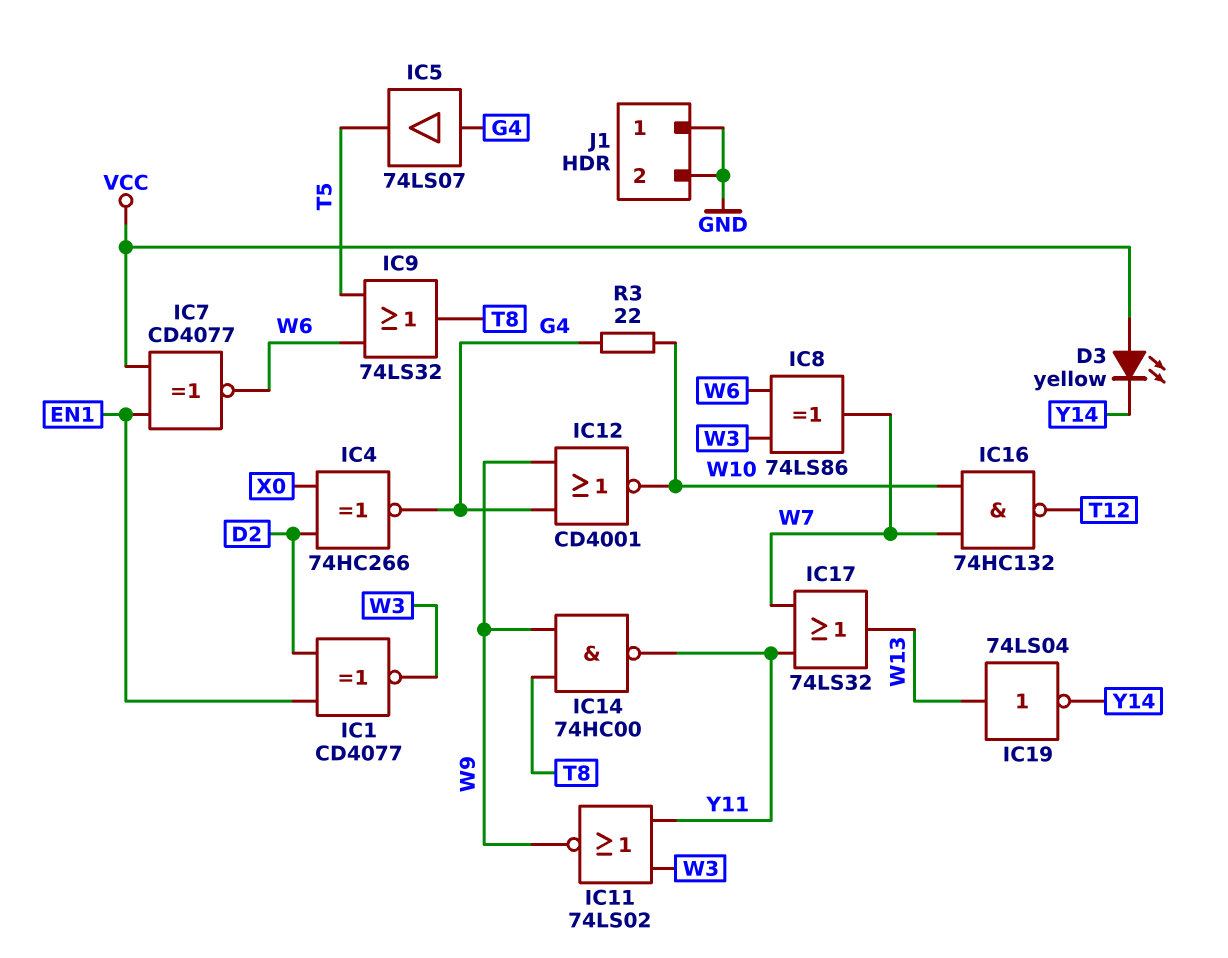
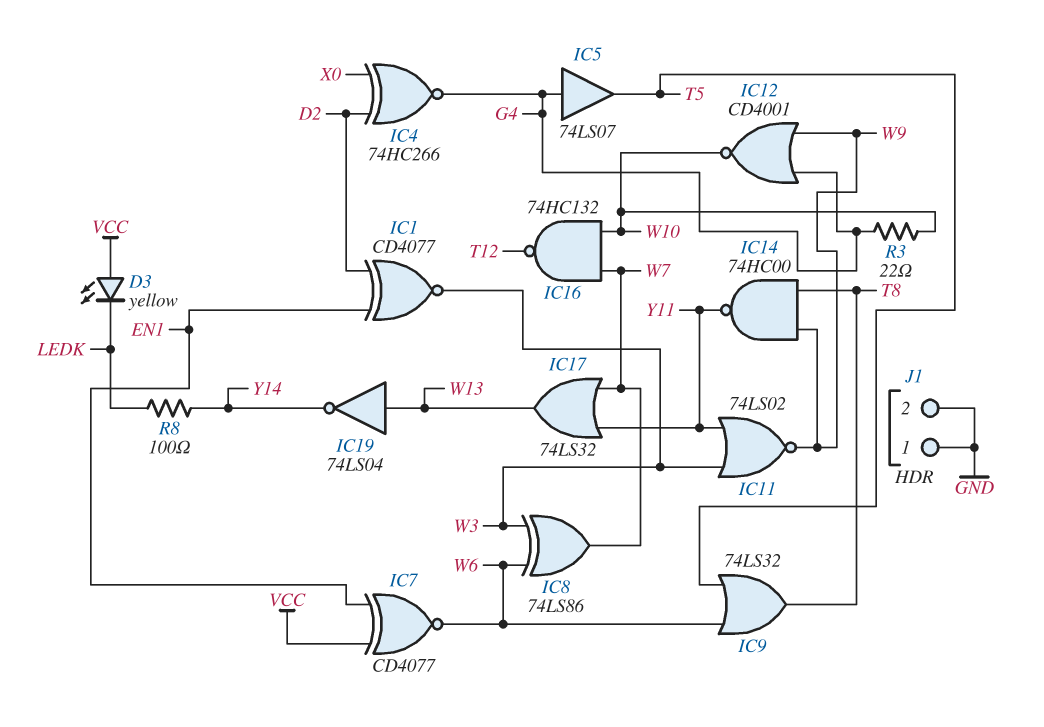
D3: LED yellow (A VCC, K Y14) -> LED yellow (A VCC, K LEDK)
R8: none -> 100 (LEDK, Y14)

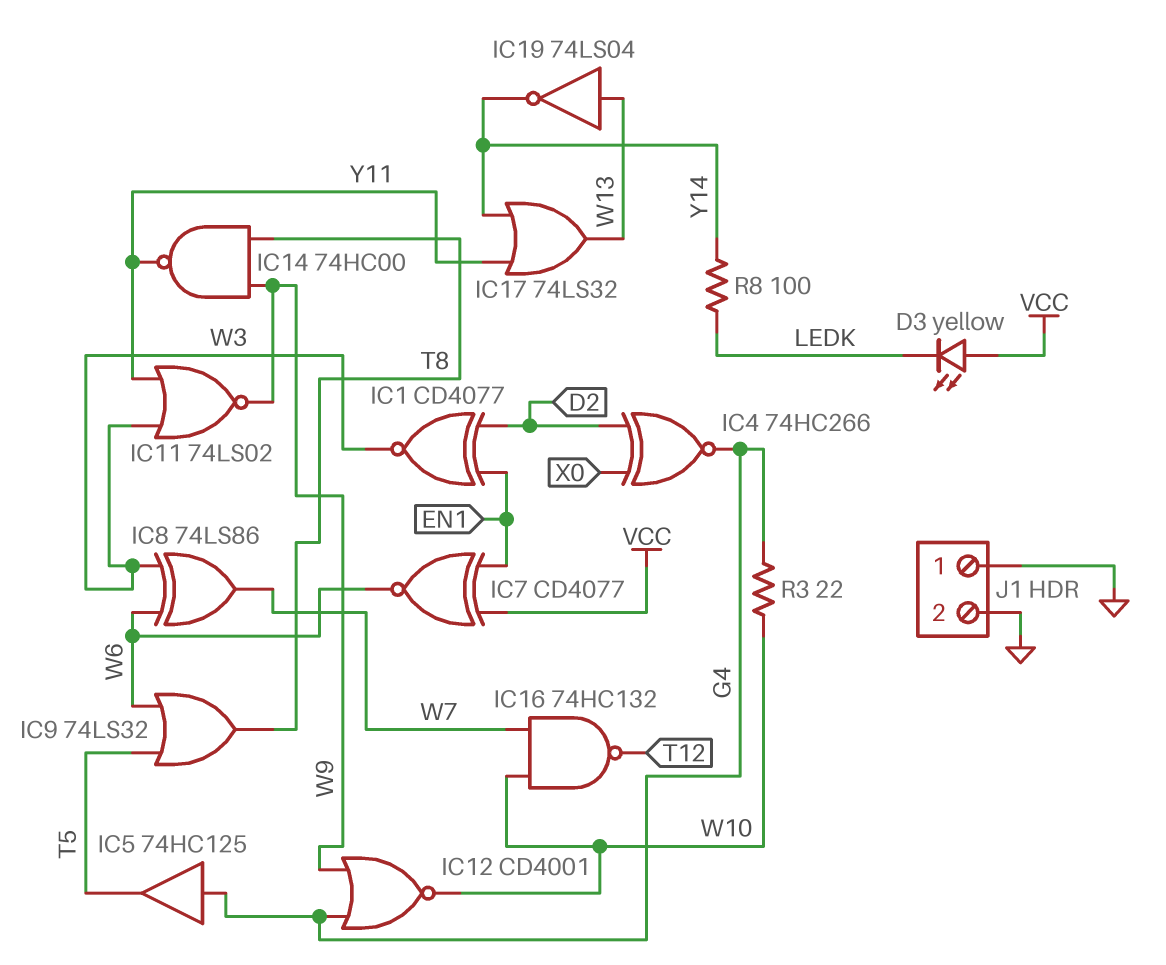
IC5: buffer 74LS07 (in G4, out T5) -> buffer 74HC125 (in G4, out T5)
IC17: OR 74LS32 (in W7, in Y11, out W13) -> OR 74LS32 (in Y11, in Y14, out W13)

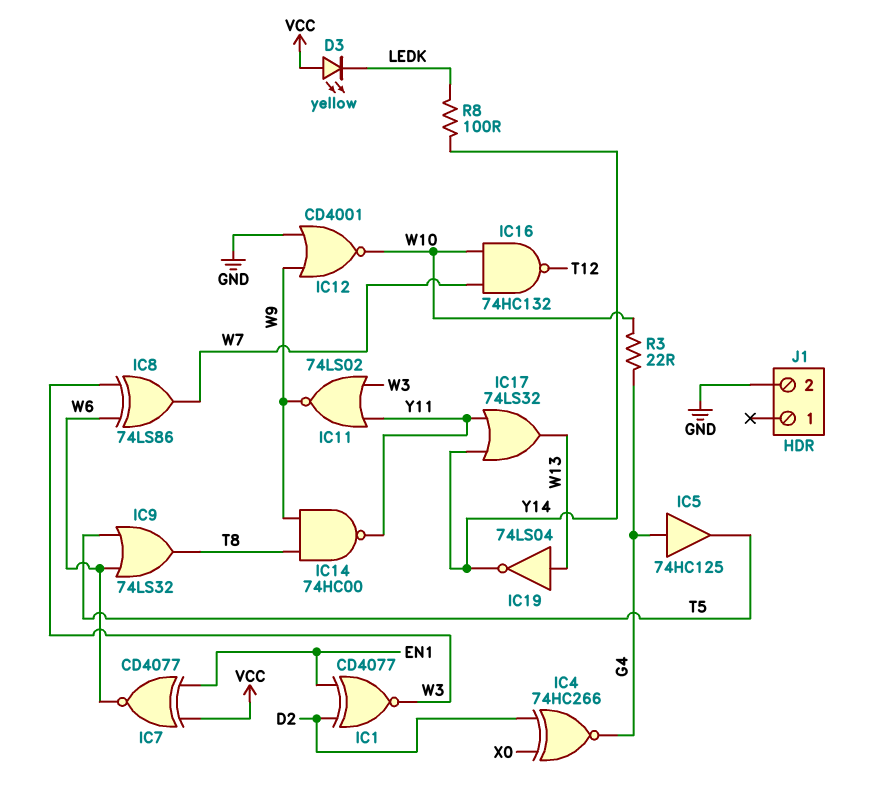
IC12: NOR CD4001 (in G4, in W9, out W10) -> NOR CD4001 (in GND, in W9, out W10)
J1 pin 1: GND -> none

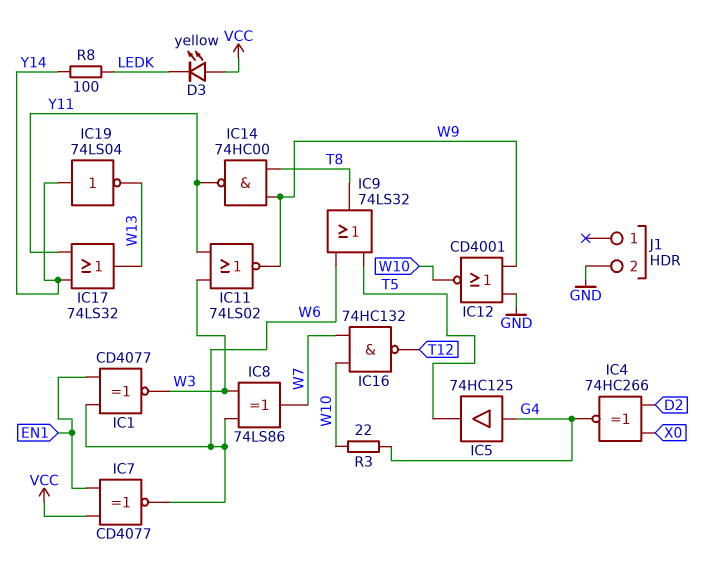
IC1: XNOR CD4077 (in D2, in EN1, out W3) -> XNOR CD4077 (in EN1, in W6, out W3)
IC19: NOT 74LS04 (in W13, out Y14) -> NOT 74LS04 (in Y14, out W13)

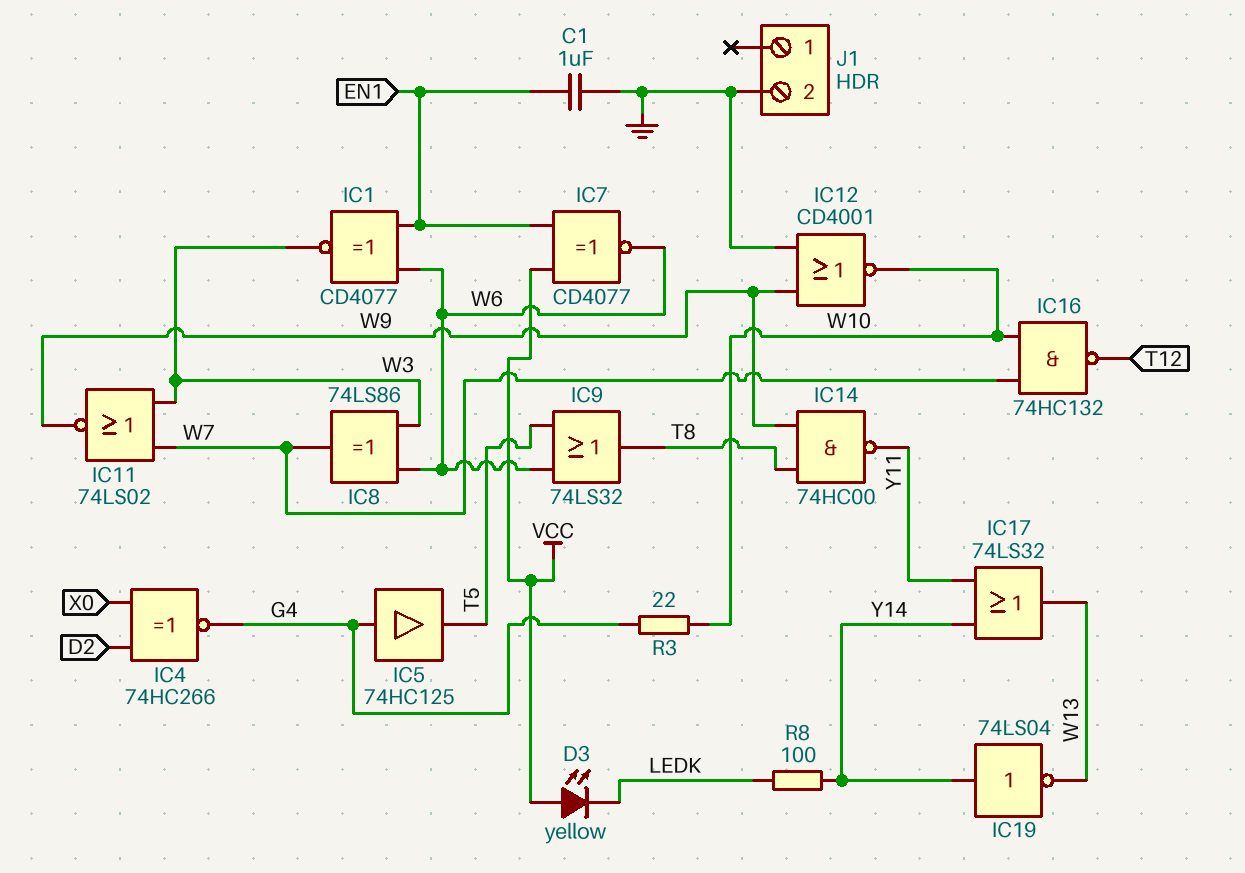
C1: none -> 1uF (EN1, GND)
IC11: NOR 74LS02 (in W3, in Y11, out W9) -> NOR 74LS02 (in W3, in W7, out W9)

